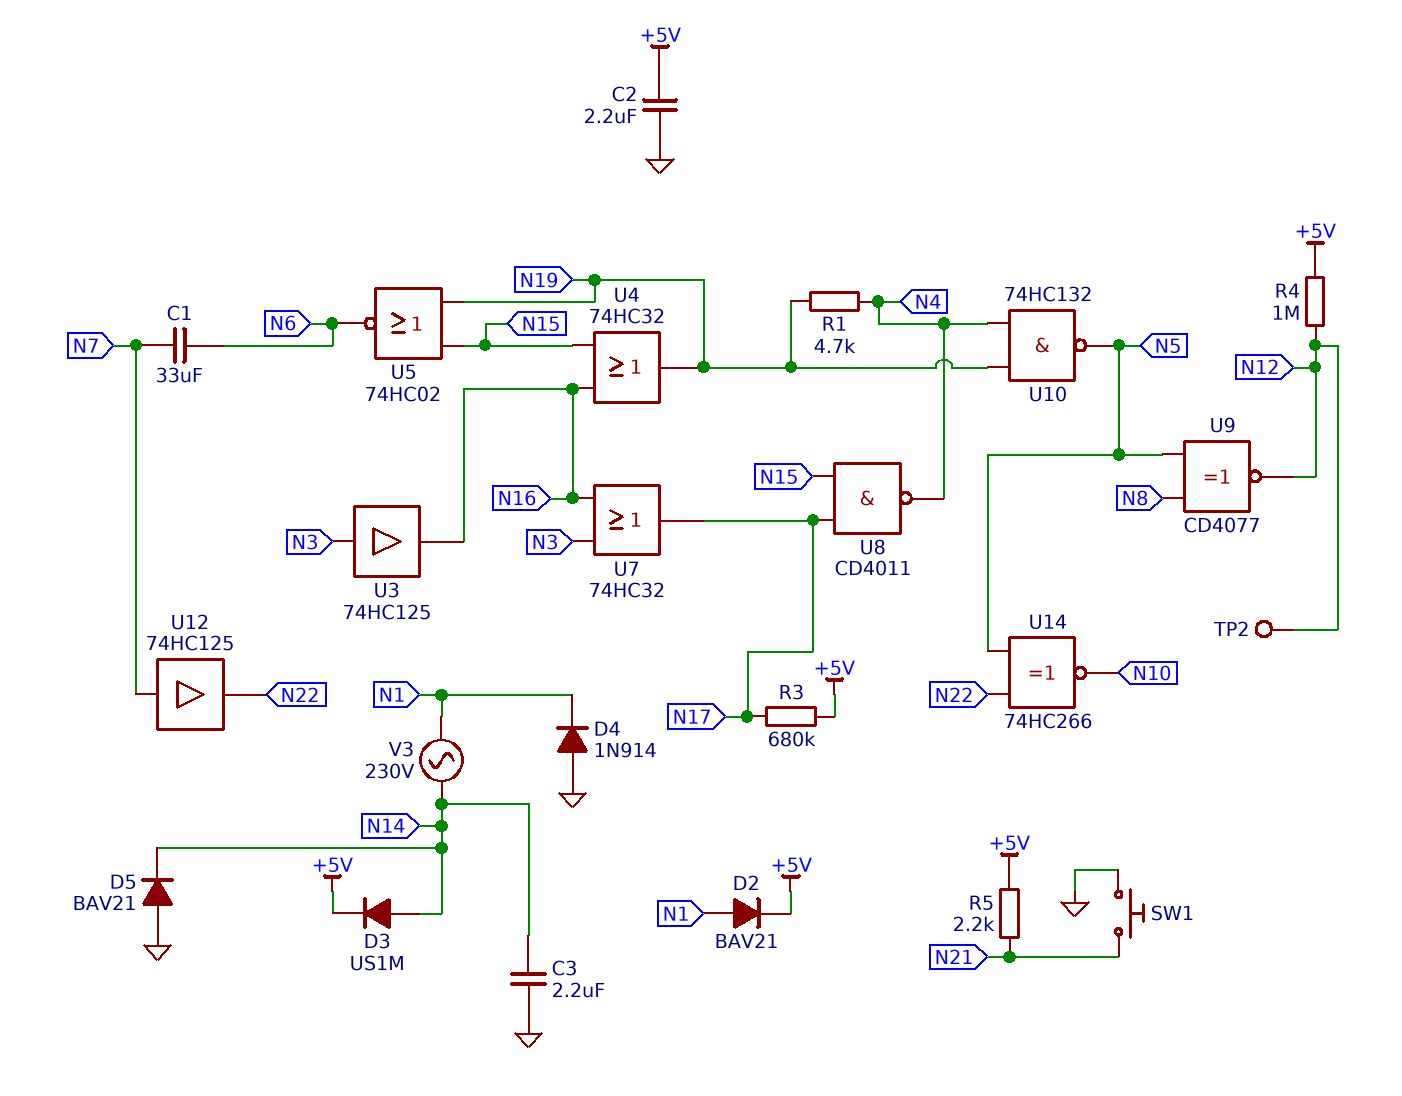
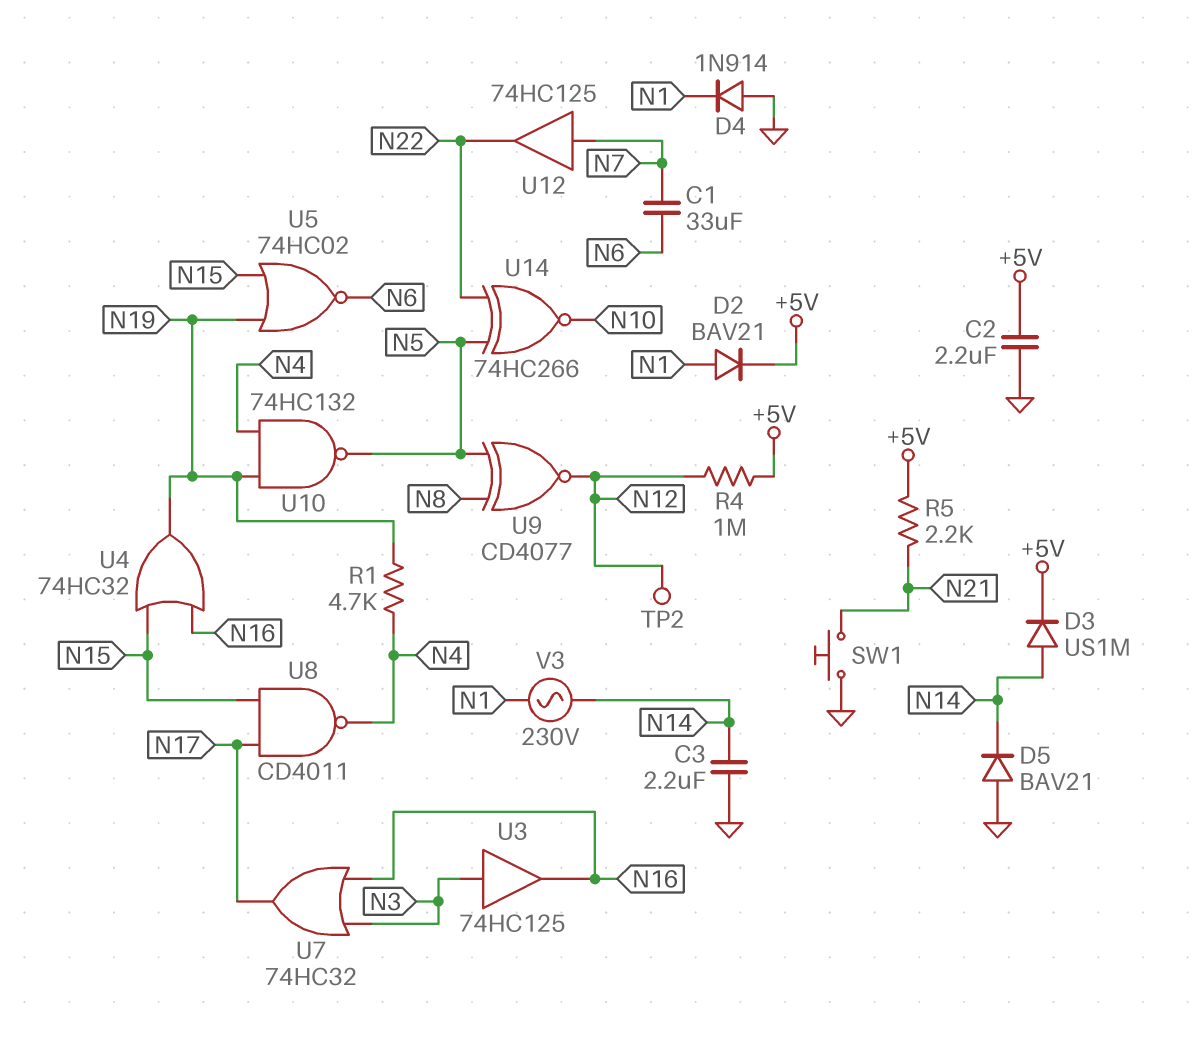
R3: 680k (+5V, N17) -> none

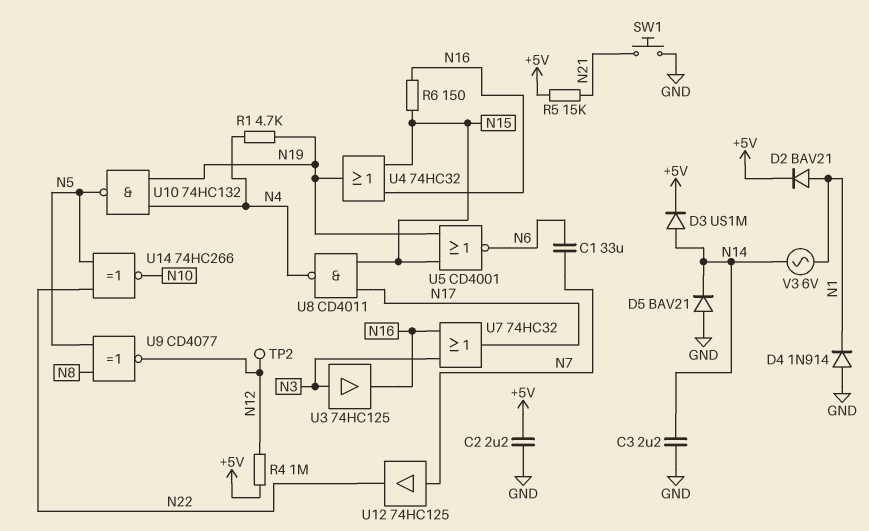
R5: 2.2k (+5V, N21) -> 15k (+5V, N21)
R6: none -> 150 (N15, N16)
U5: NOR 74HC02 (in N15, in N19, out N6) -> NOR CD4001 (in N15, in N19, out N6)
V3: AC 230V (N1, N14) -> AC 6V (N1, N14)

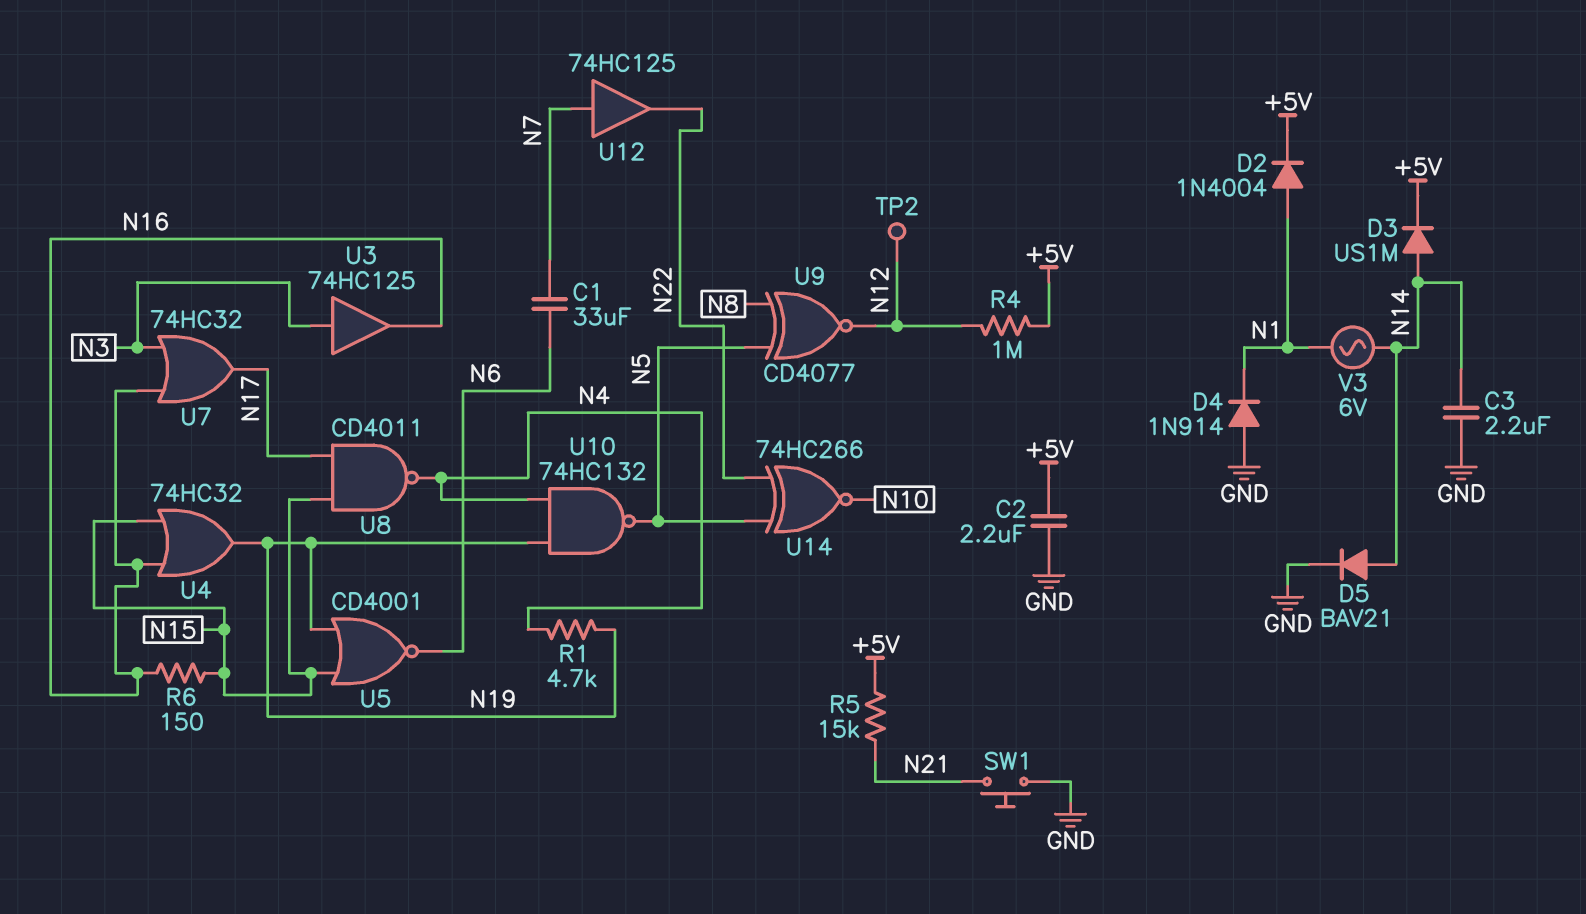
D2: diode BAV21 (A N1, K +5V) -> diode 1N4004 (A N1, K +5V)
D5: diode BAV21 (A GND, K N14) -> diode BAV21 (A N14, K GND)

